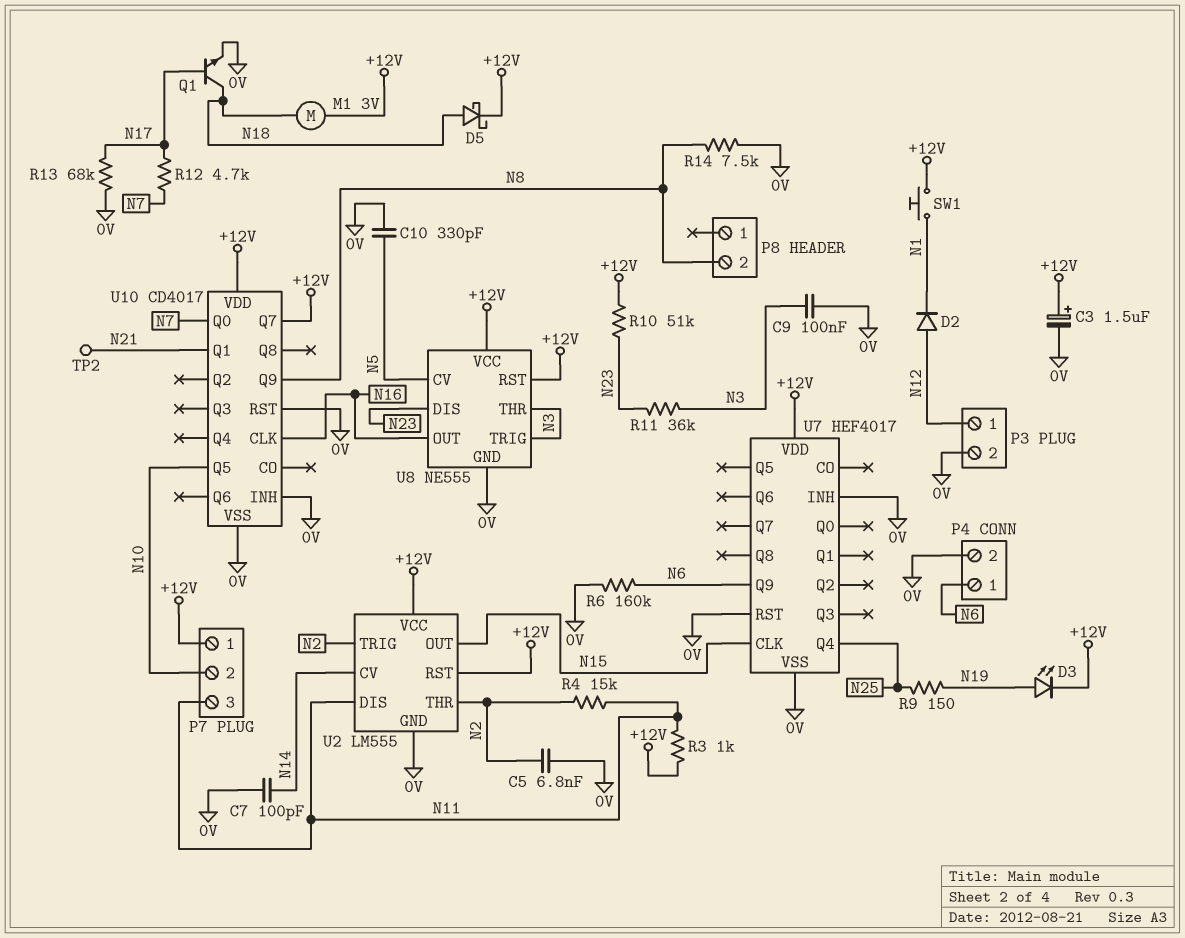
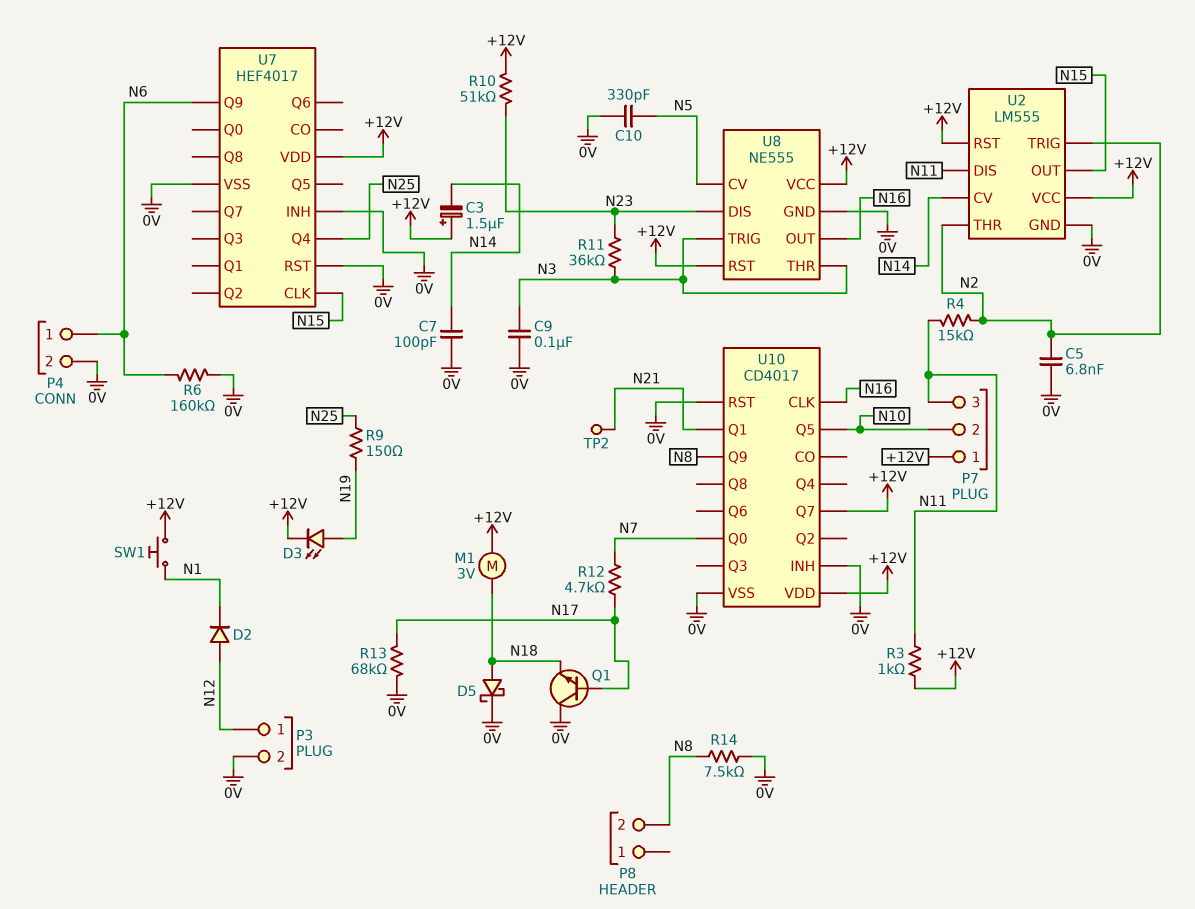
C3: 1.5uF (plus +12V, minus 0V) -> 1.5uF (plus +12V, minus N14)
D5: schottky (A N18, K +12V) -> schottky (A N18, K 0V)
Q1: NPN (B N17, C N18, E 0V) -> NPN (B N17, C 0V, E N18)

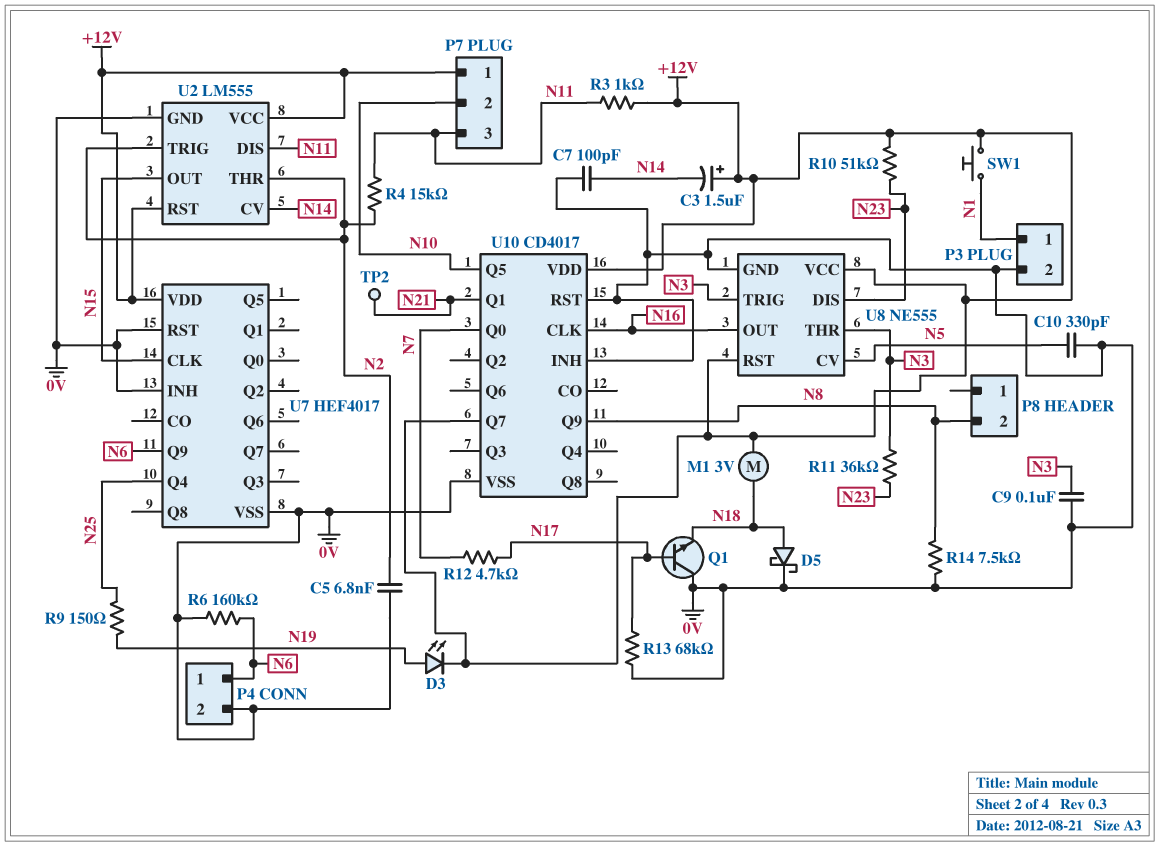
D2: diode (A N12, K N1) -> none
P3 pin 1: N12 -> N1

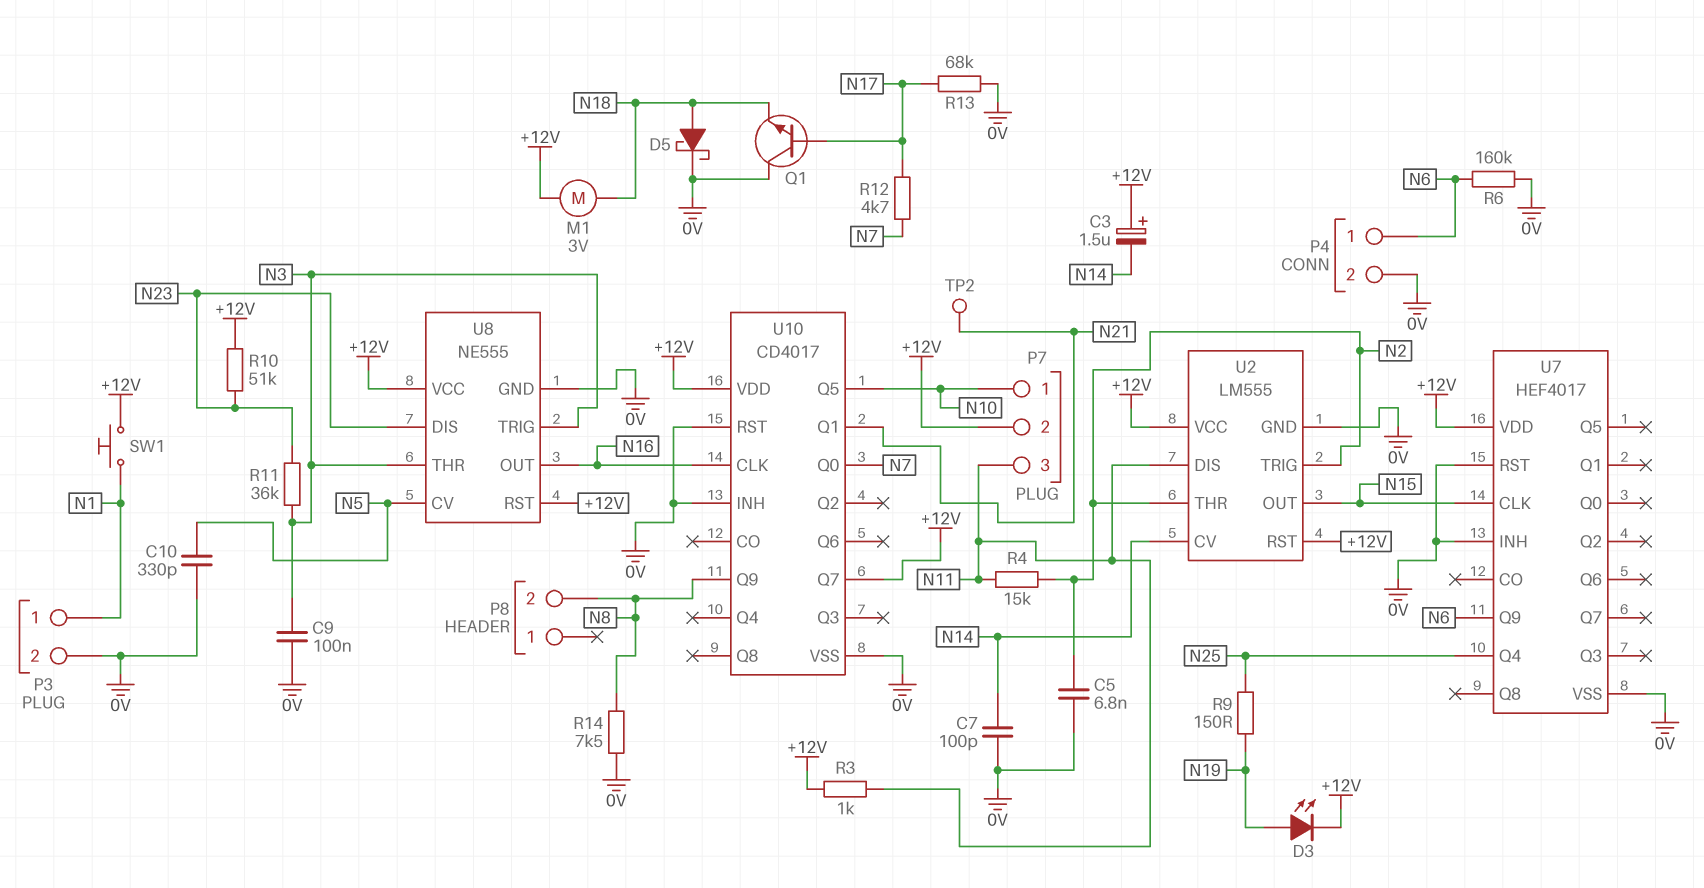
P7 pin 1: +12V -> N10
P7 pin 2: N10 -> +12V

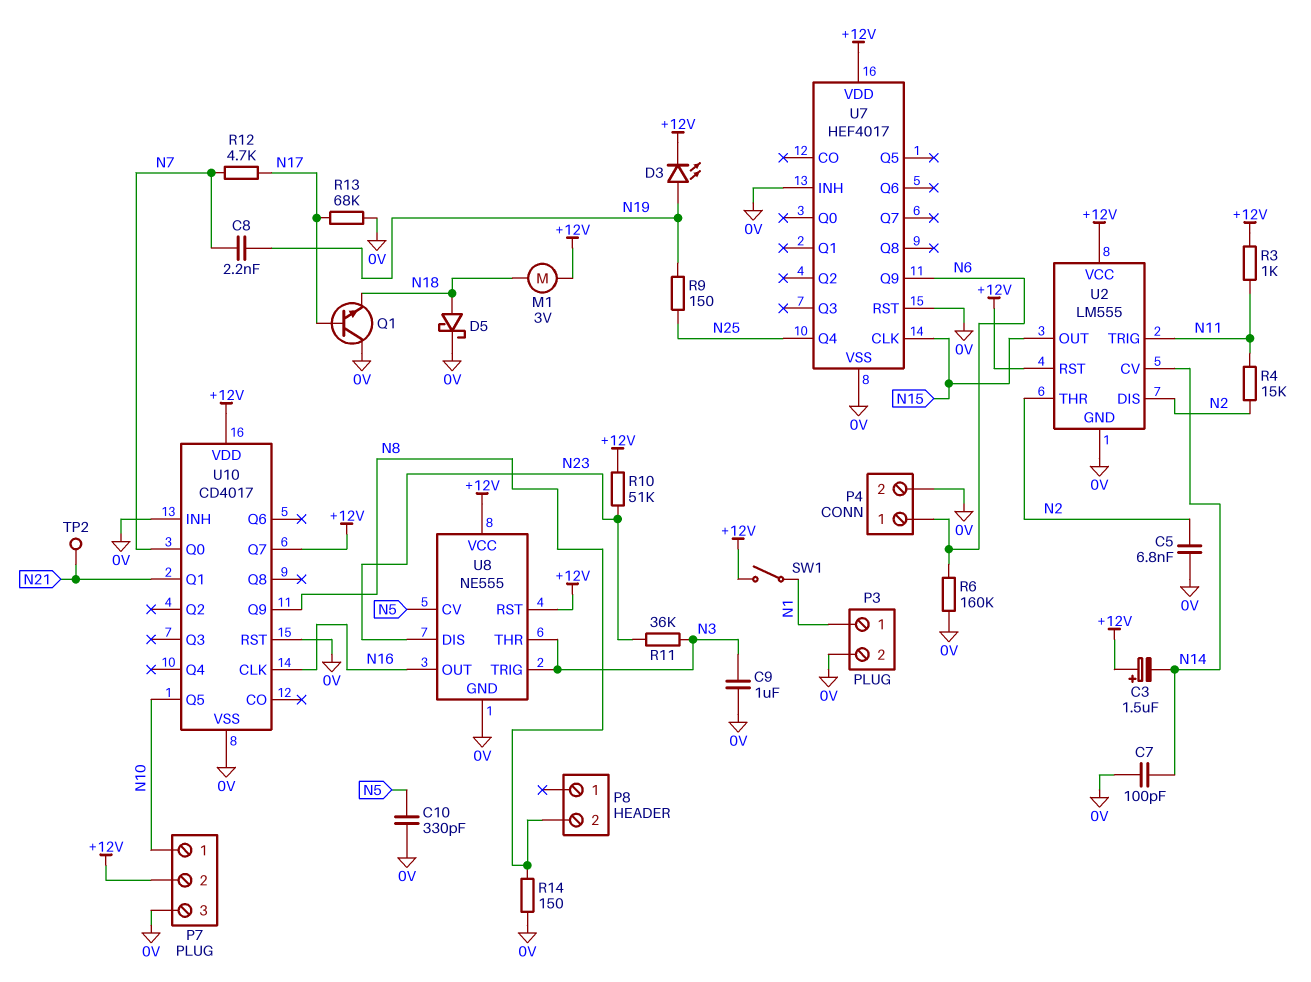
C8: none -> 2.2nF (N7, N19)
C9: 100nF (0V, N3) -> 1uF (0V, N3)
P7 pin 3: N11 -> 0V
R14: 7.5k (0V, N8) -> 150 (0V, N8)
SW1: button (+12V, N1) -> switch (+12V, N1)
U2 pin DIS: N11 -> N2
U2 pin TRIG: N2 -> N11

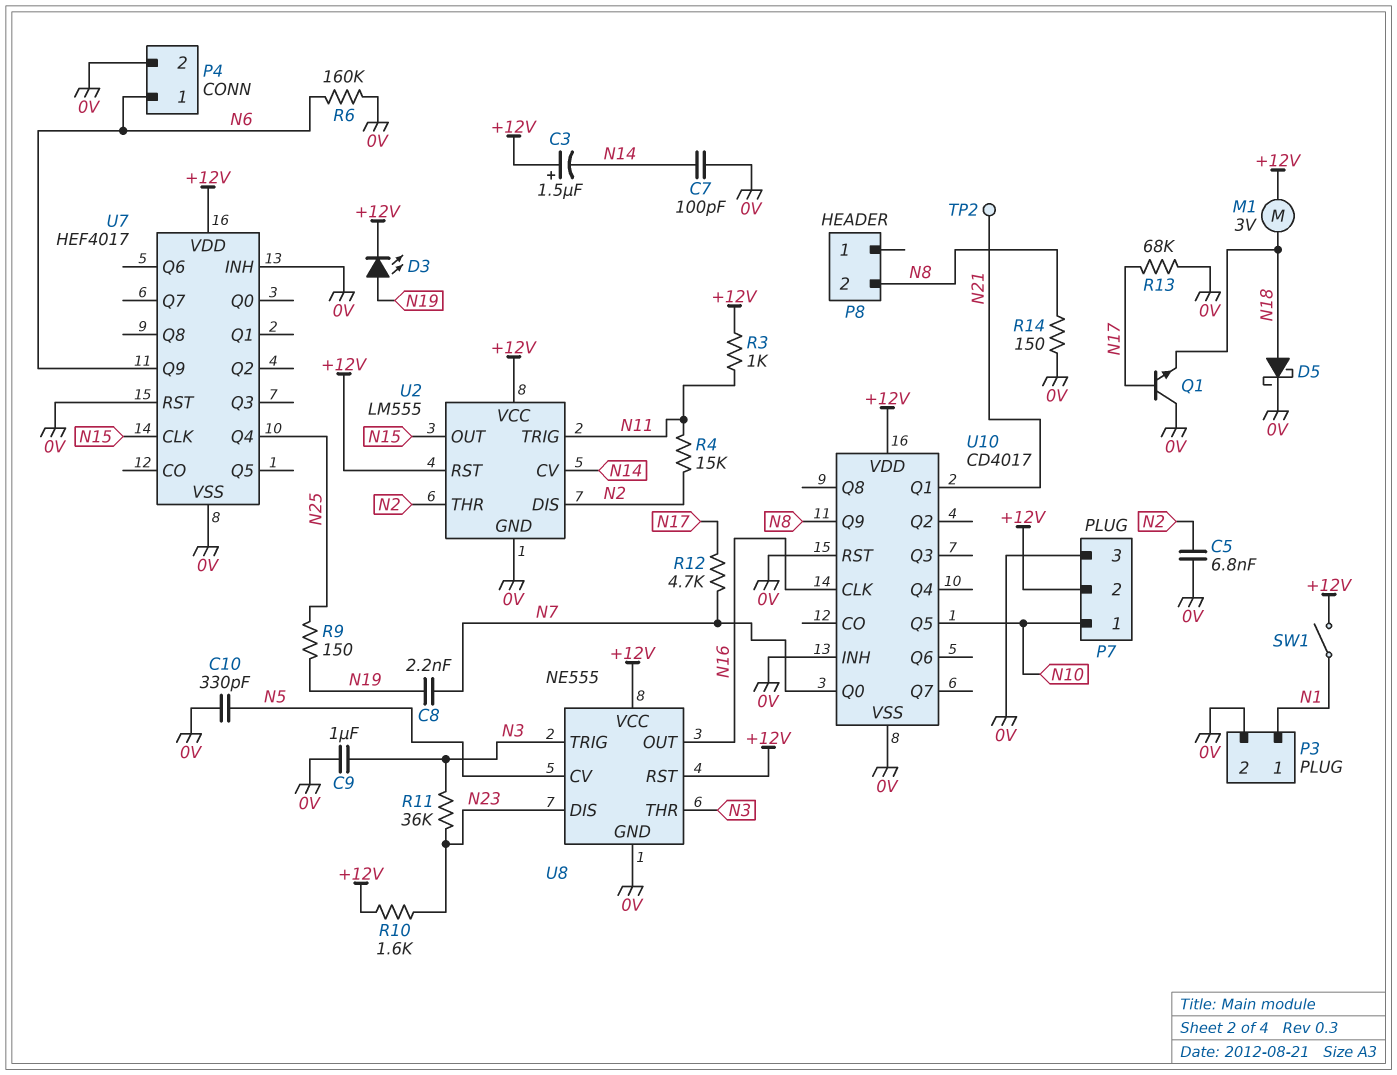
R10: 51k (+12V, N23) -> 1.6k (+12V, N23)
U10 pin Q7: +12V -> none

